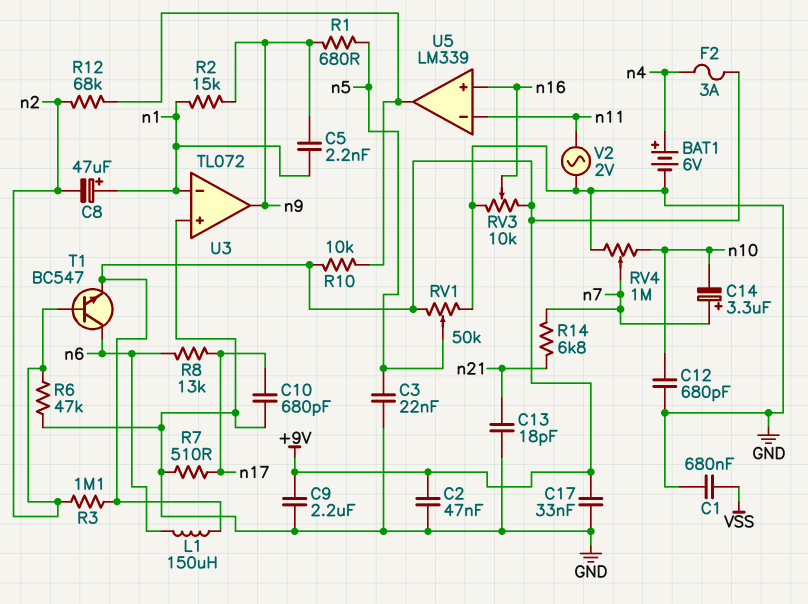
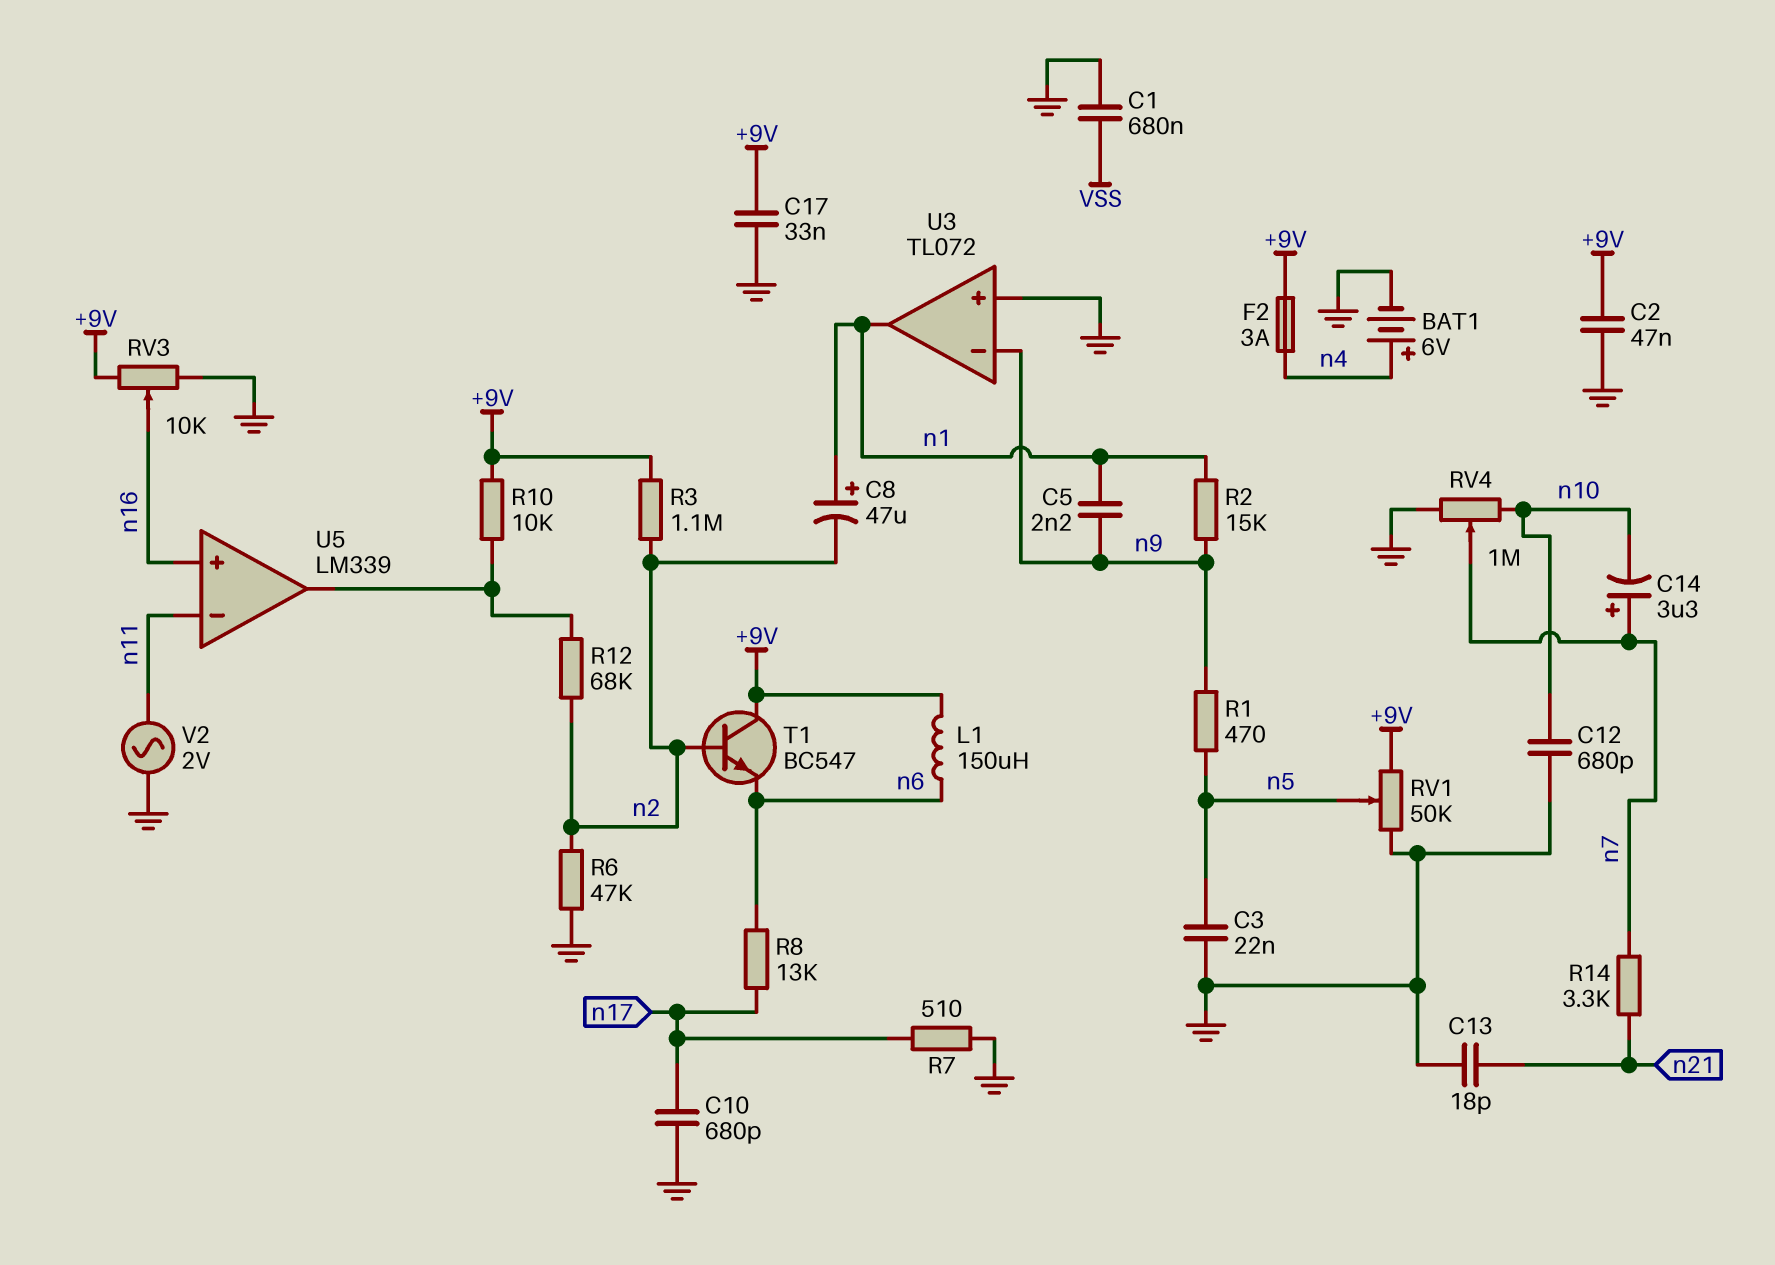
C9: 2.2uF (+9V, GND) -> none
R1: 680 (n5, n9) -> 470 (n5, n9)
R14: 6.8k (n7, n21) -> 3.3k (n7, n21)
T1: NPN BC547 (B n2, C n6, E +9V) -> NPN BC547 (B n2, C +9V, E n6)
U3 pin in-: n1 -> n9
U3 pin out: n9 -> n1

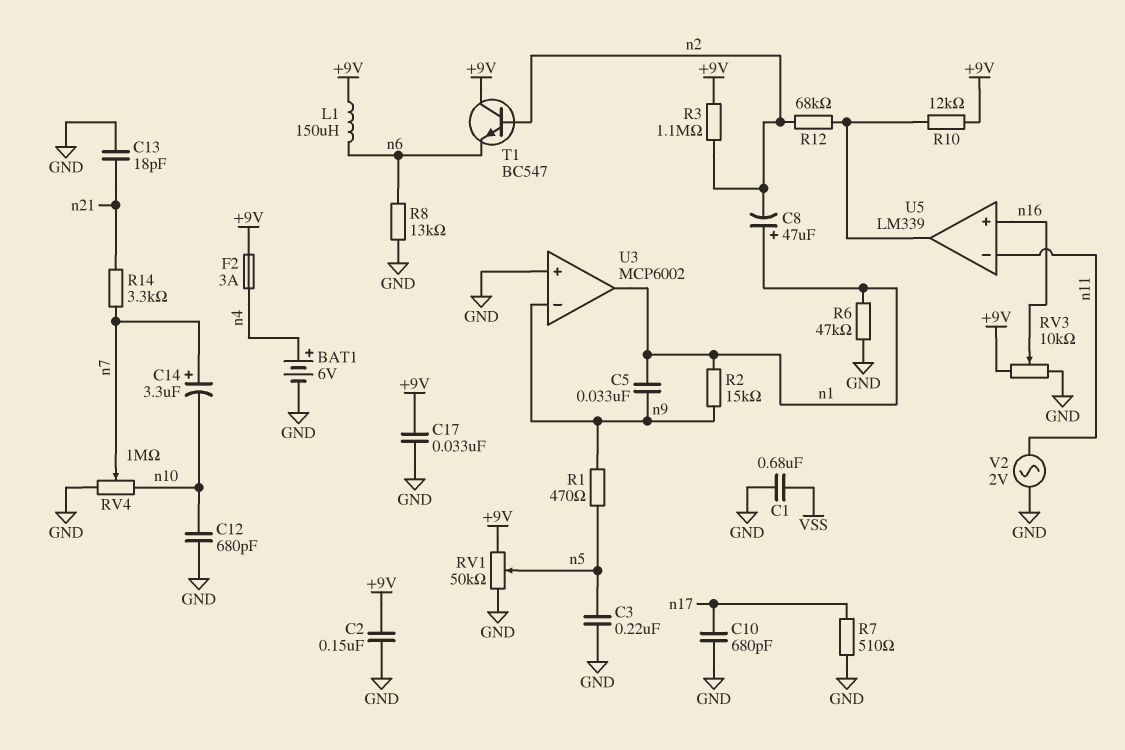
C2: 47nF (+9V, GND) -> 150nF (+9V, GND)
C3: 22nF (GND, n5) -> 220nF (GND, n5)
C5: 2.2nF (n1, n9) -> 33nF (n1, n9)
R6: 47k (GND, n2) -> 47k (GND, n1)
R8: 13k (n6, n17) -> 13k (GND, n6)
R10: 10k (+9V, U5/out) -> 12k (+9V, U5/out)
U3: TL072 -> MCP6002

